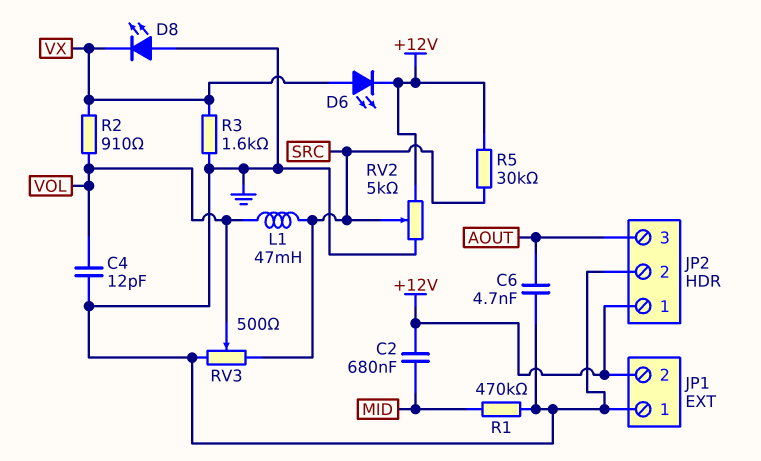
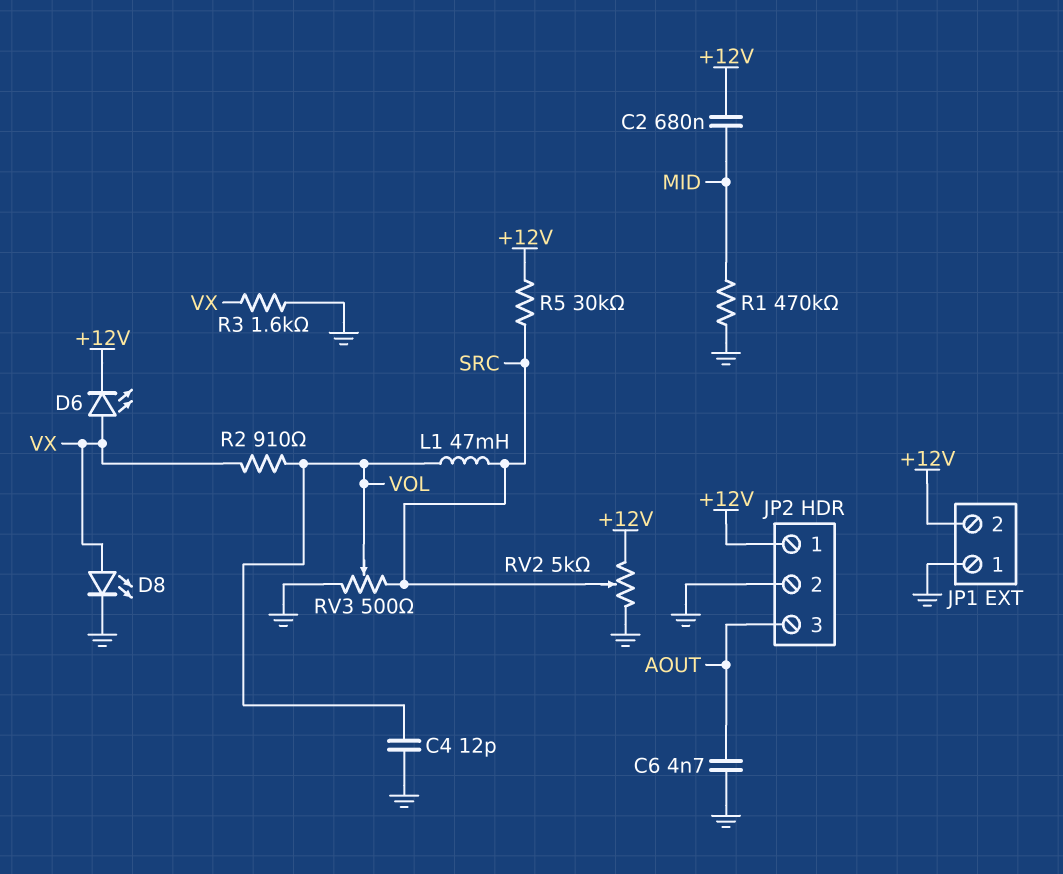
D8: LED (A GND, K VX) -> LED (A VX, K GND)

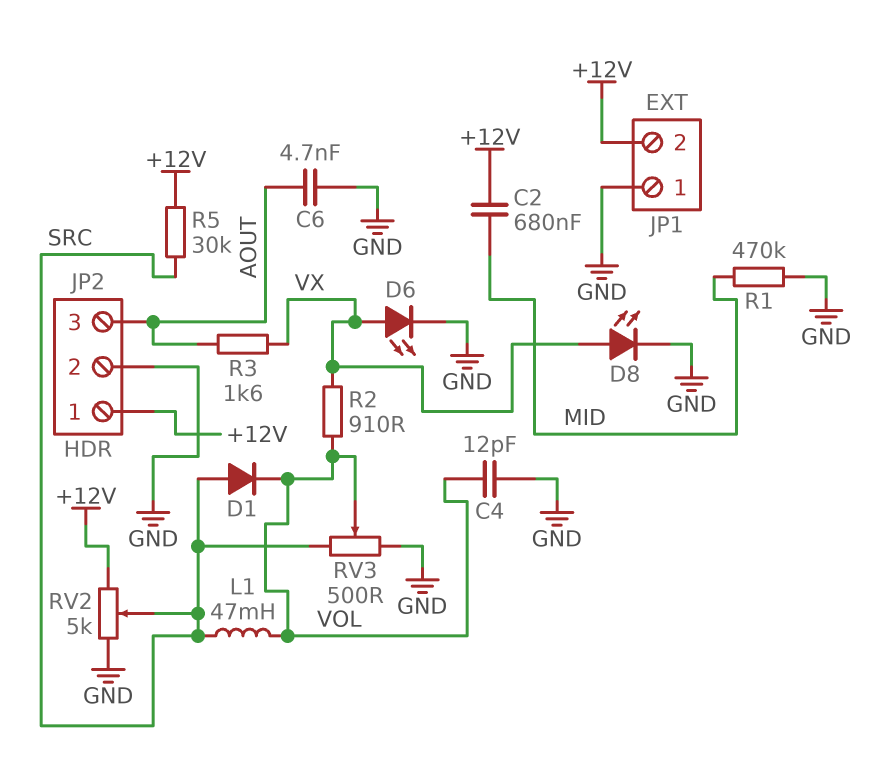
D1: none -> diode (A SRC, K VOL)
D6: LED (A VX, K +12V) -> LED (A VX, K GND)
R3: 1.6k (GND, VX) -> 1.6k (AOUT, VX)

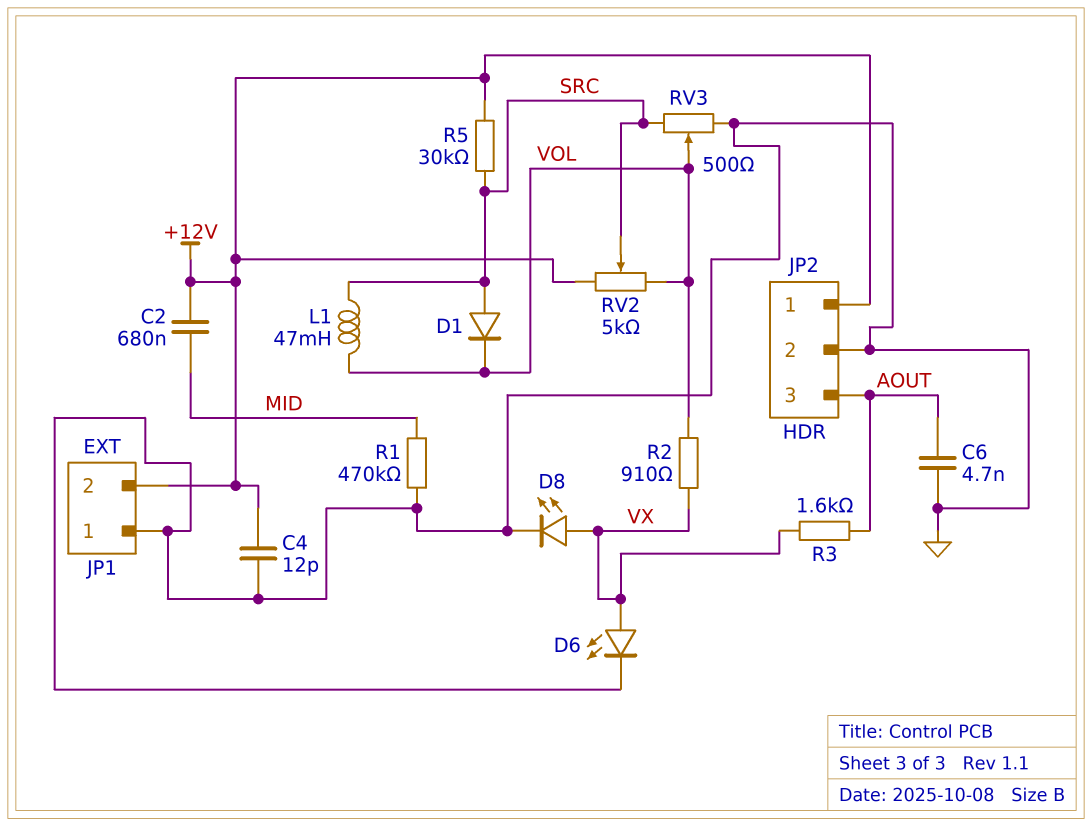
C4: 12pF (GND, VOL) -> 12pF (+12V, GND)
RV2: 5k (+12V, GND, wiper SRC) -> 5k (+12V, VOL, wiper SRC)

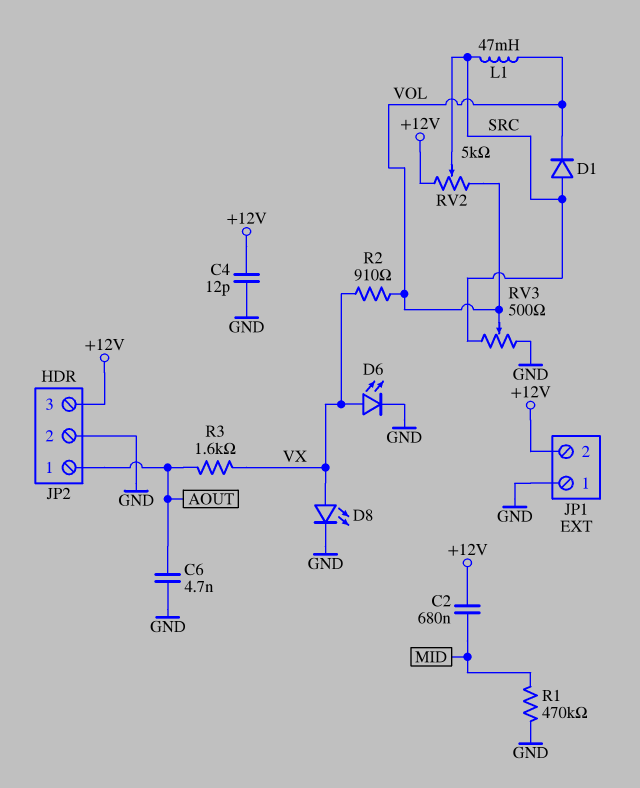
JP2 pin 1: +12V -> AOUT
JP2 pin 3: AOUT -> +12V
R5: 30k (+12V, SRC) -> none

